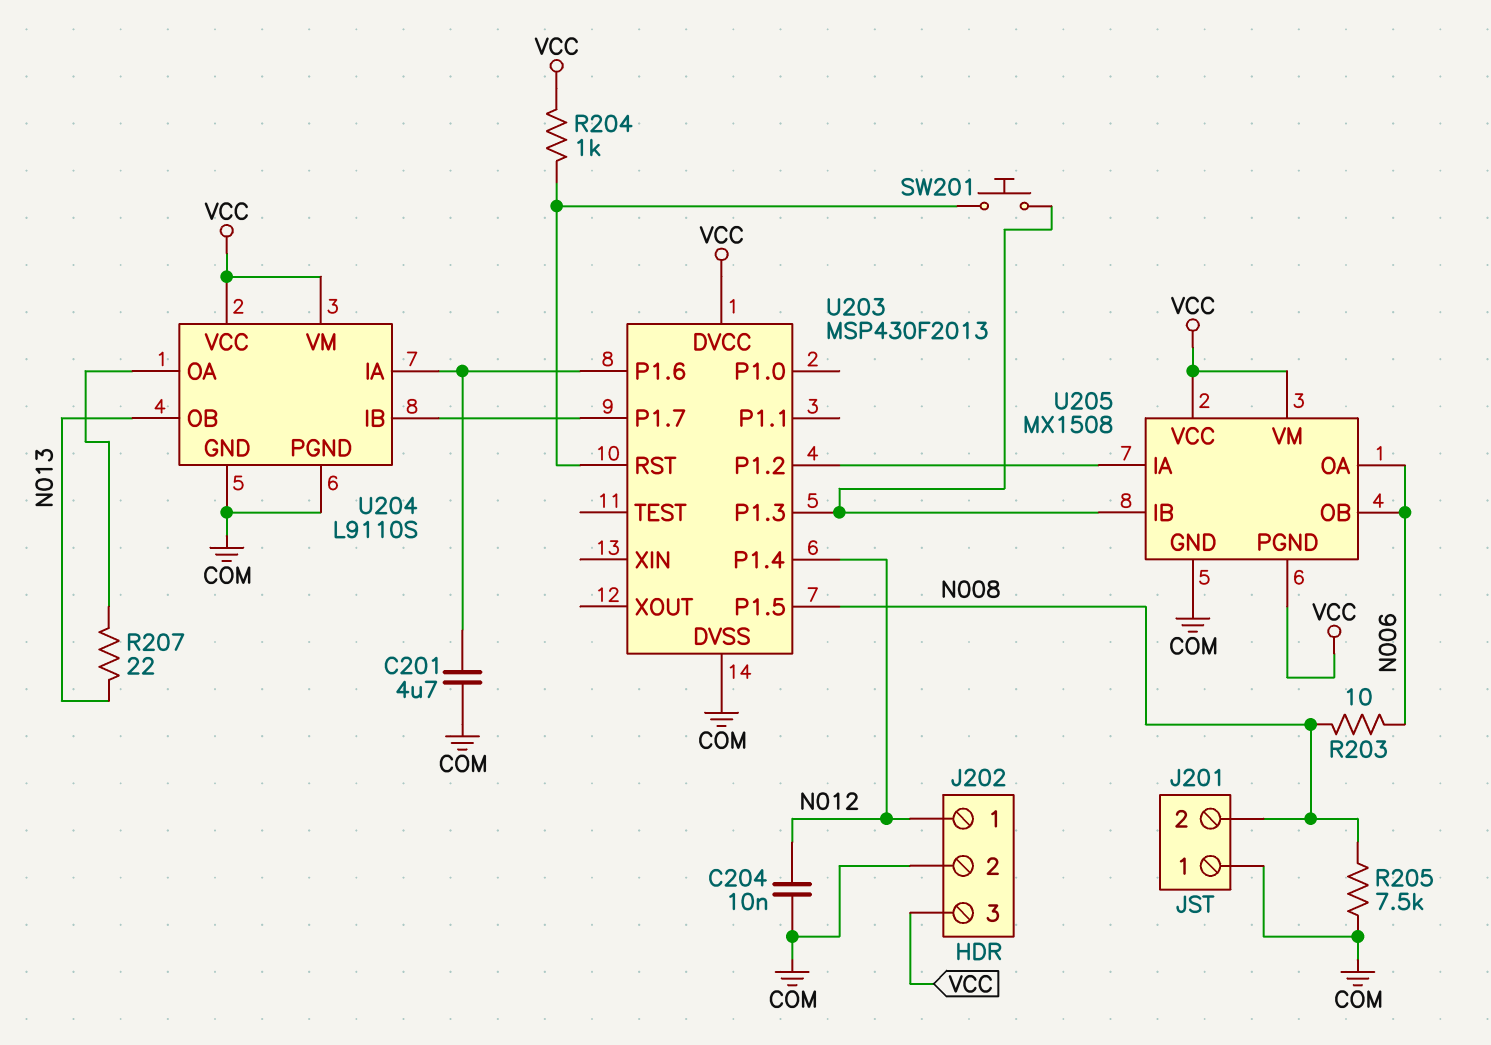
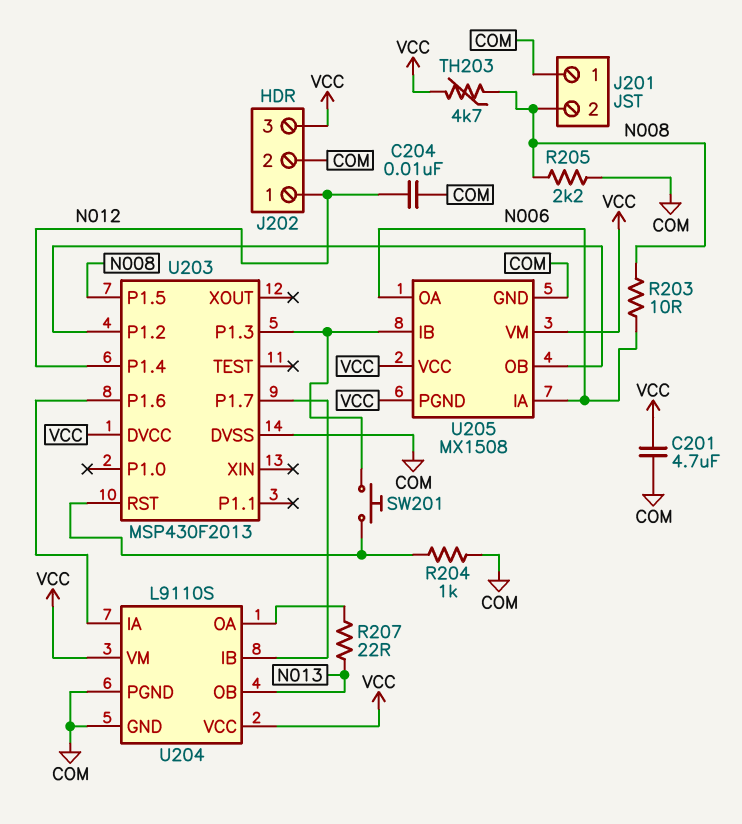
C201: 4.7uF (COM, U203/P1.6) -> 4.7uF (COM, VCC)
R204: 1k (U203/RST, VCC) -> 1k (COM, U203/RST)
R205: 7.5k (COM, N008) -> 2.2k (COM, N008)
TH203: none -> 4.7k (N008, VCC)
U205 pin IA: U203/P1.2 -> N006
U205 pin OB: N006 -> U203/P1.2

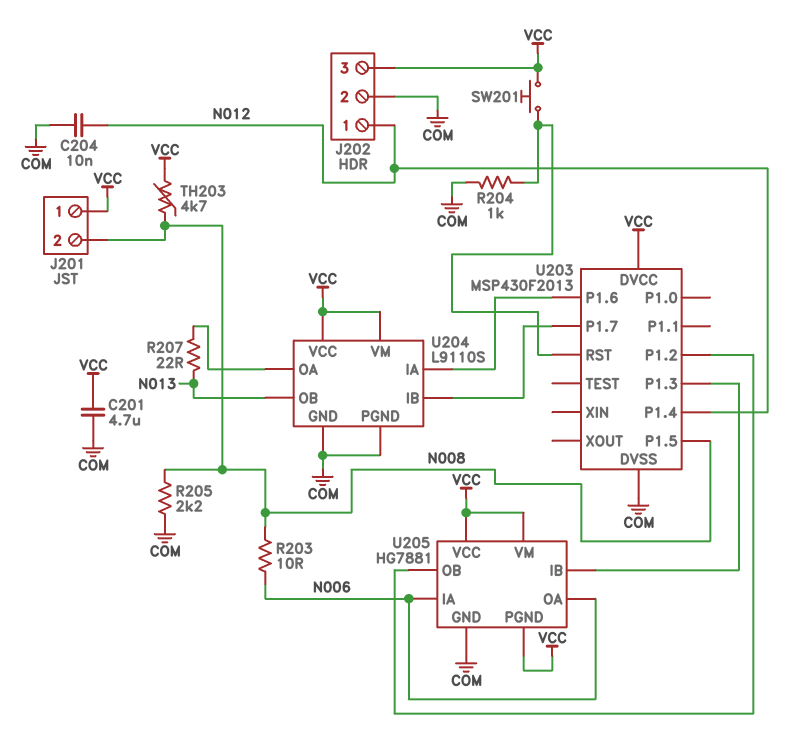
J201 pin 1: COM -> VCC
SW201: button (U203/P1.3, U203/RST) -> button (U203/RST, VCC)
U205: MX1508 -> HG7881

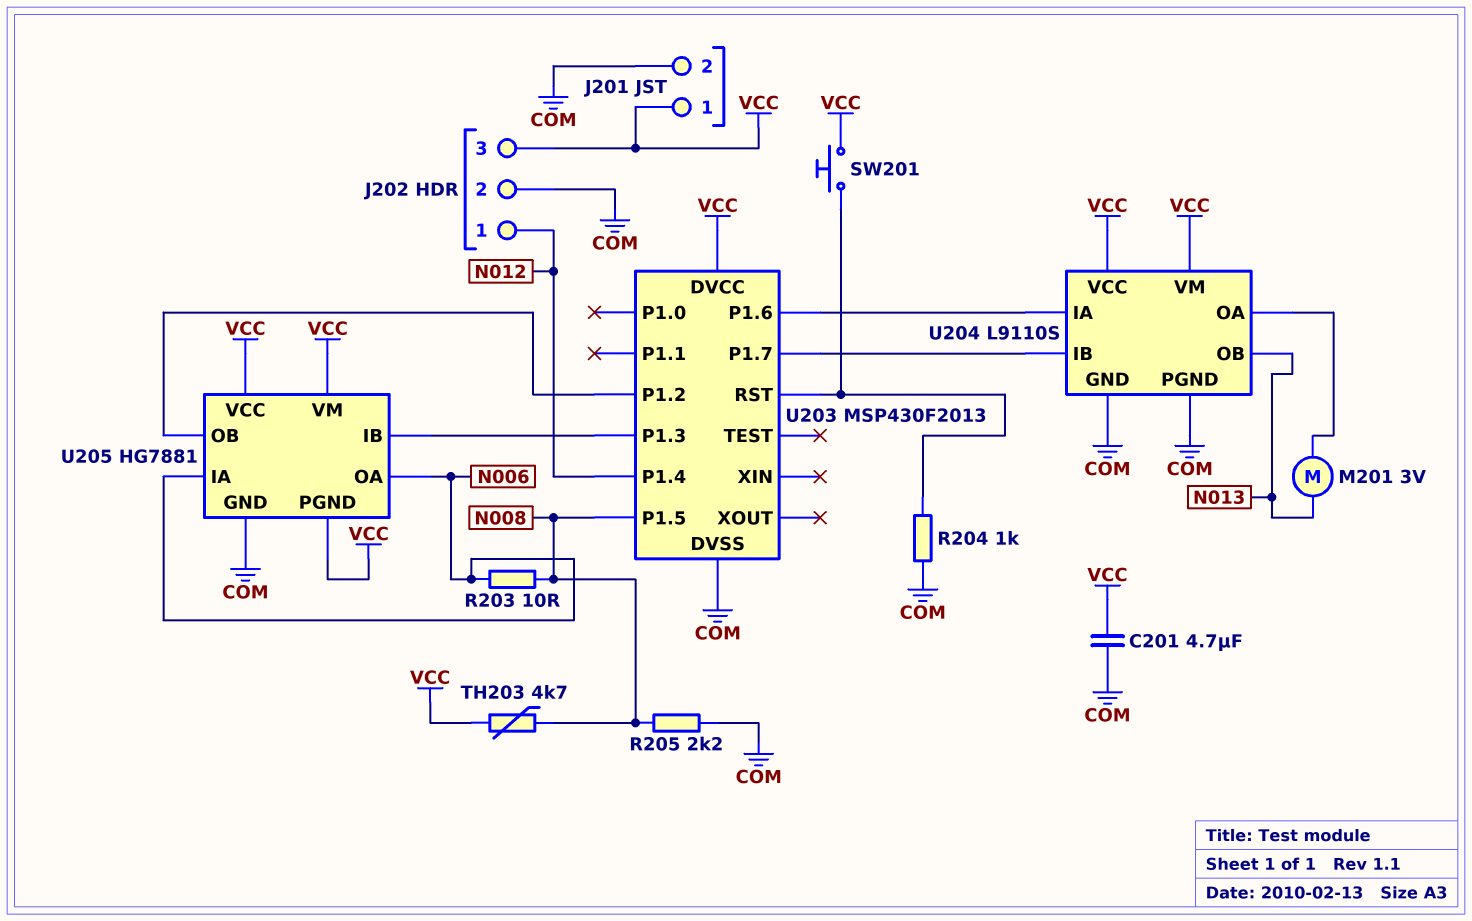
C204: 10nF (COM, N012) -> none
J201 pin 2: N008 -> COM
M201: none -> motor 3V (N013, U204/OA)
R207: 22 (N013, U204/OA) -> none

